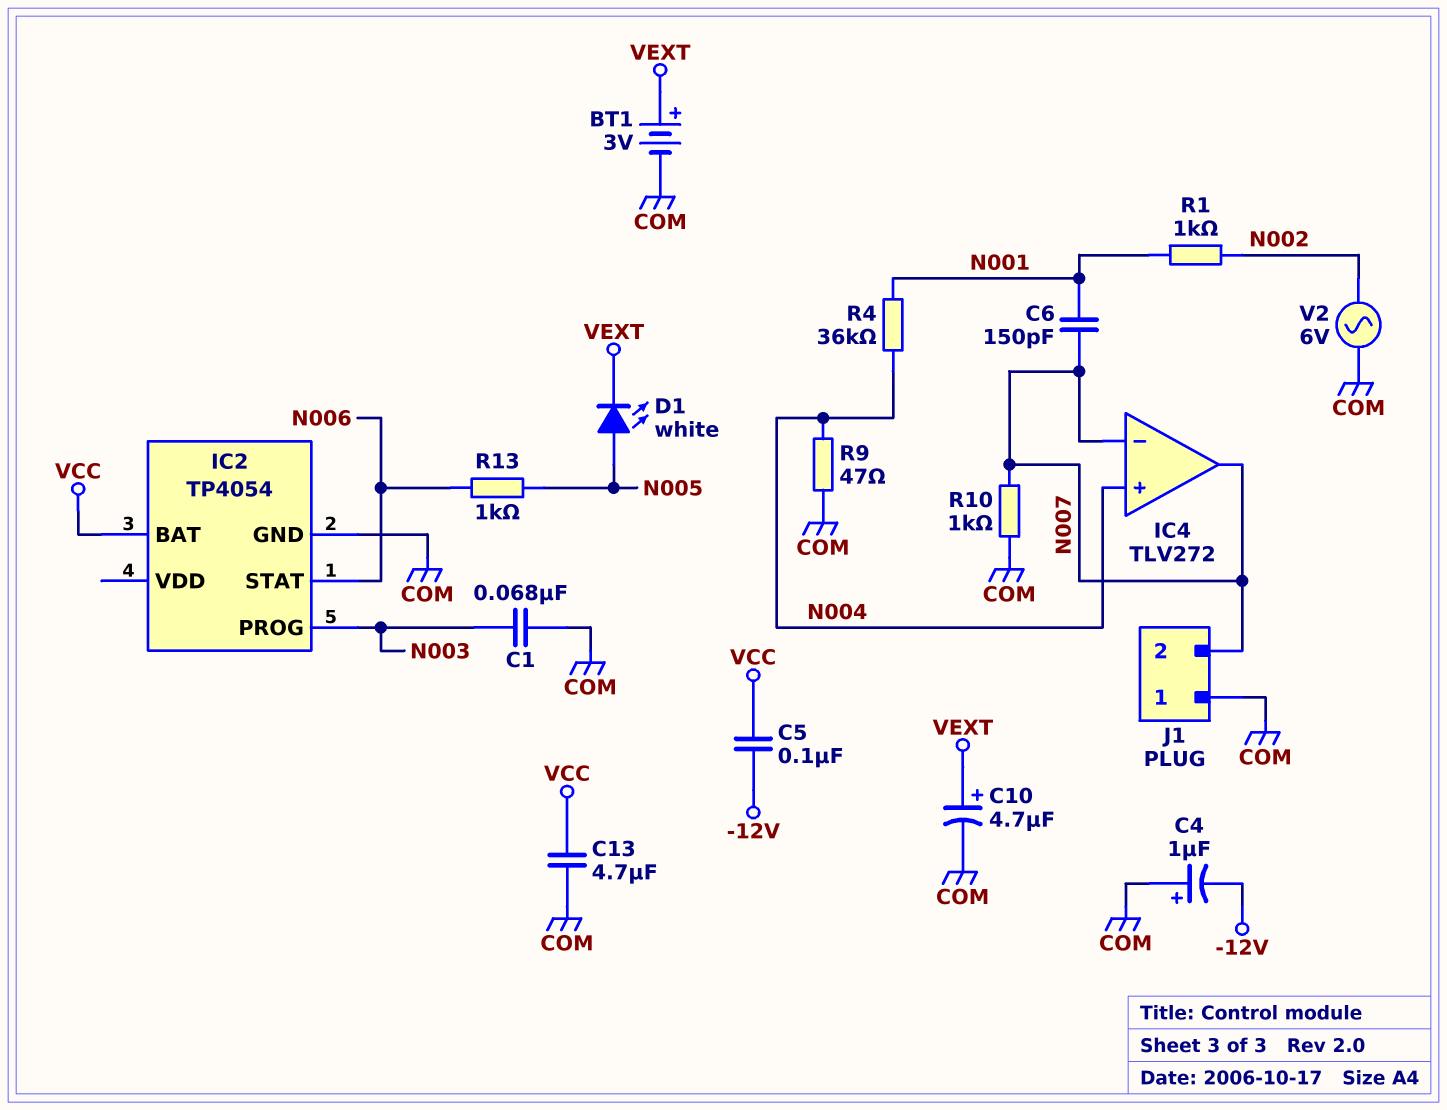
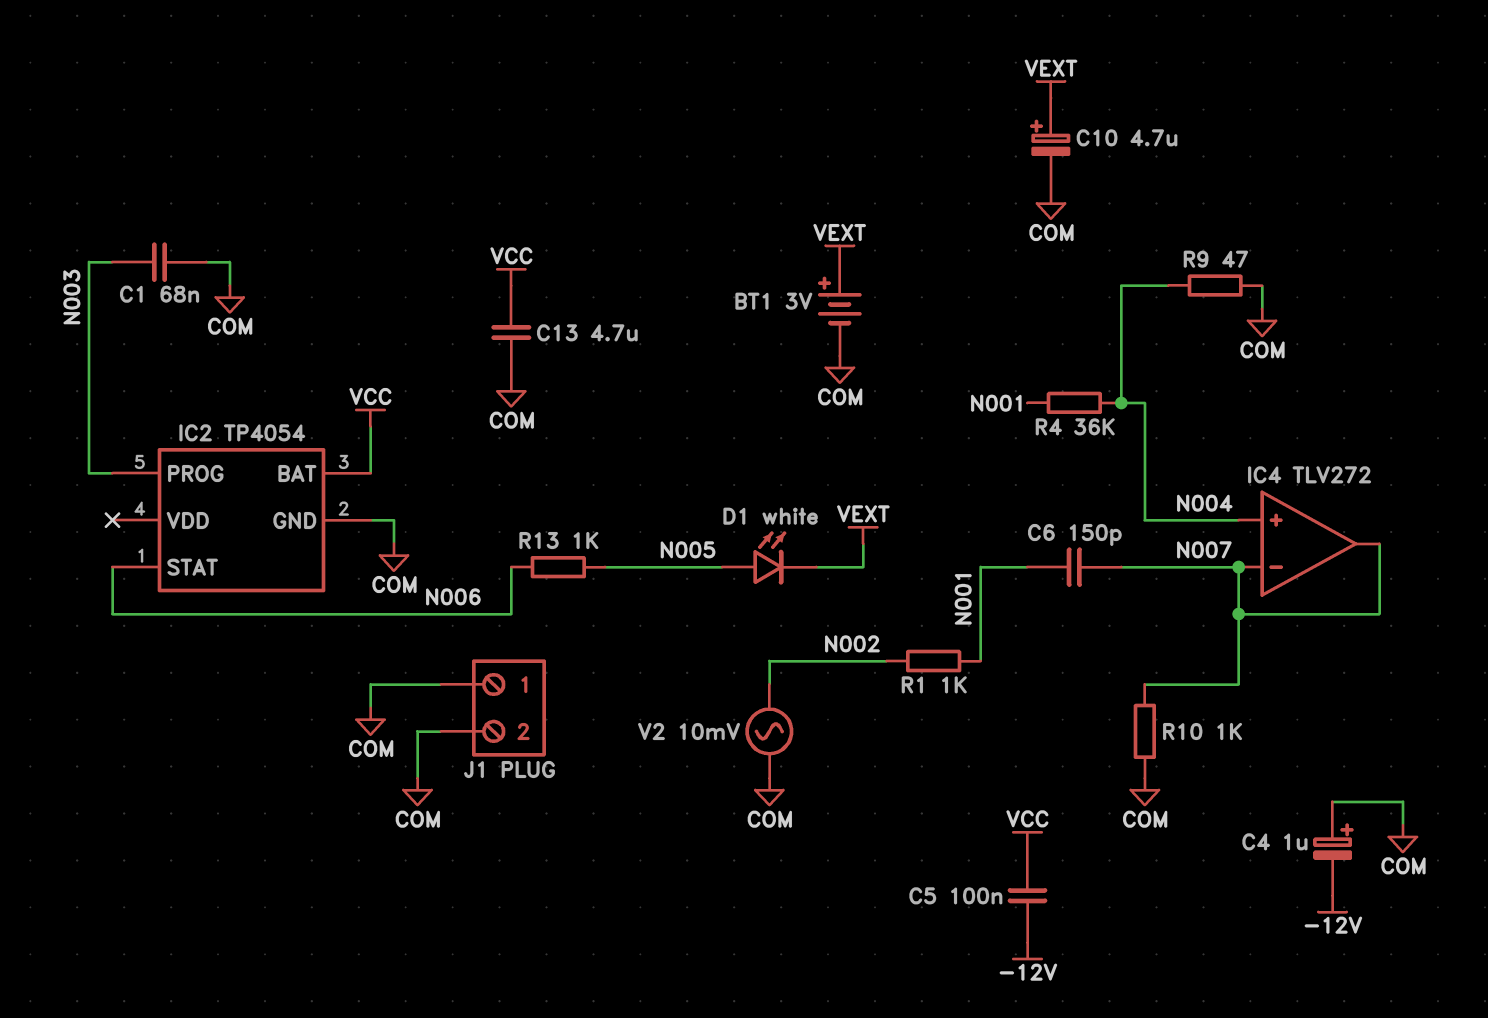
J1 pin 2: N007 -> COM
V2: AC 6V (COM, N002) -> AC 10mV (COM, N002)

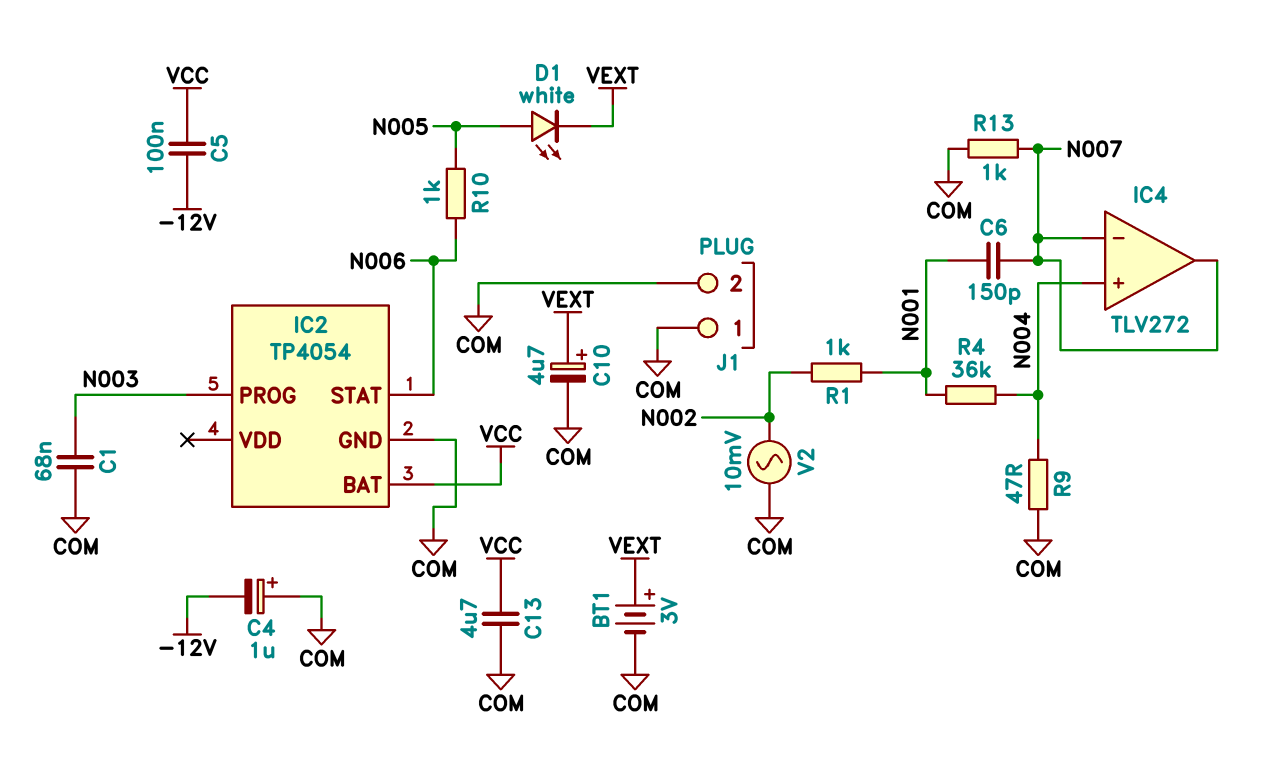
R10: 1k (COM, N007) -> 1k (N005, N006)
R13: 1k (N005, N006) -> 1k (COM, N007)

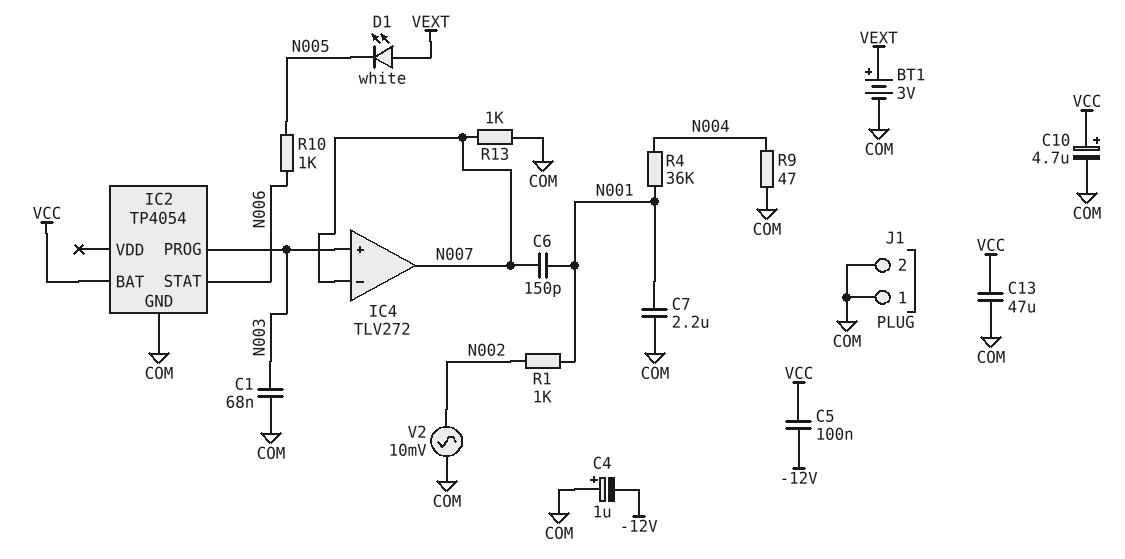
C7: none -> 2.2uF (COM, N001)
C10: 4.7uF (plus VEXT, minus COM) -> 4.7uF (plus VCC, minus COM)
C13: 4.7uF (COM, VCC) -> 47uF (COM, VCC)
D1: LED white (A N005, K VEXT) -> LED white (A VEXT, K N005)
IC4 pin in+: N004 -> N003

